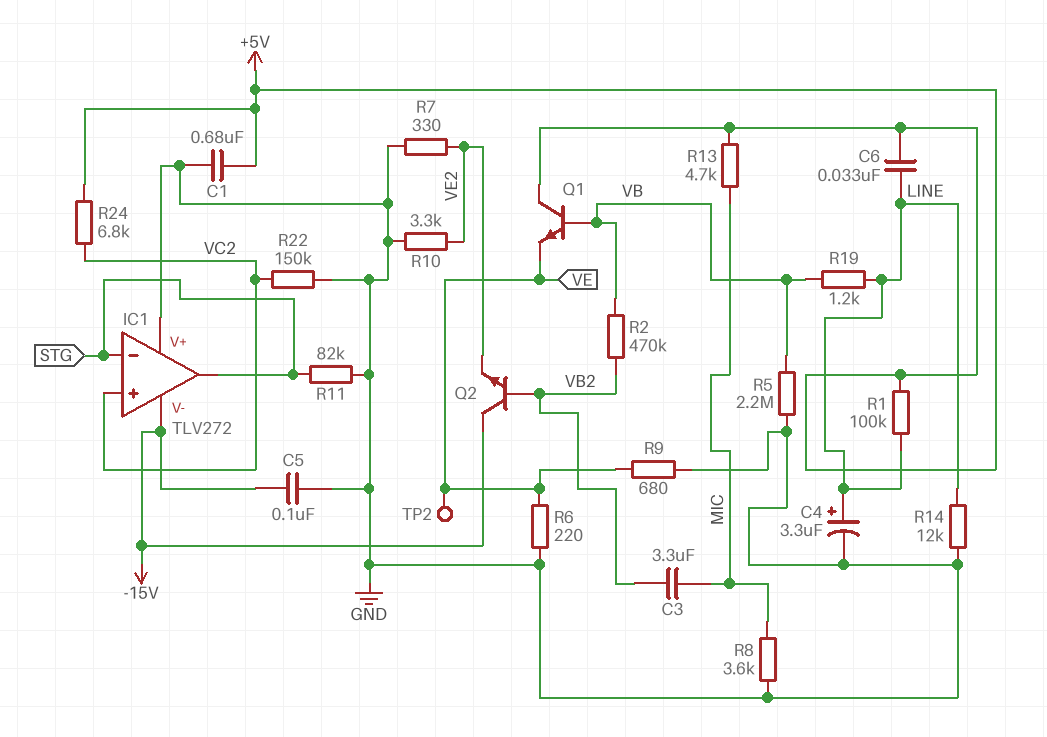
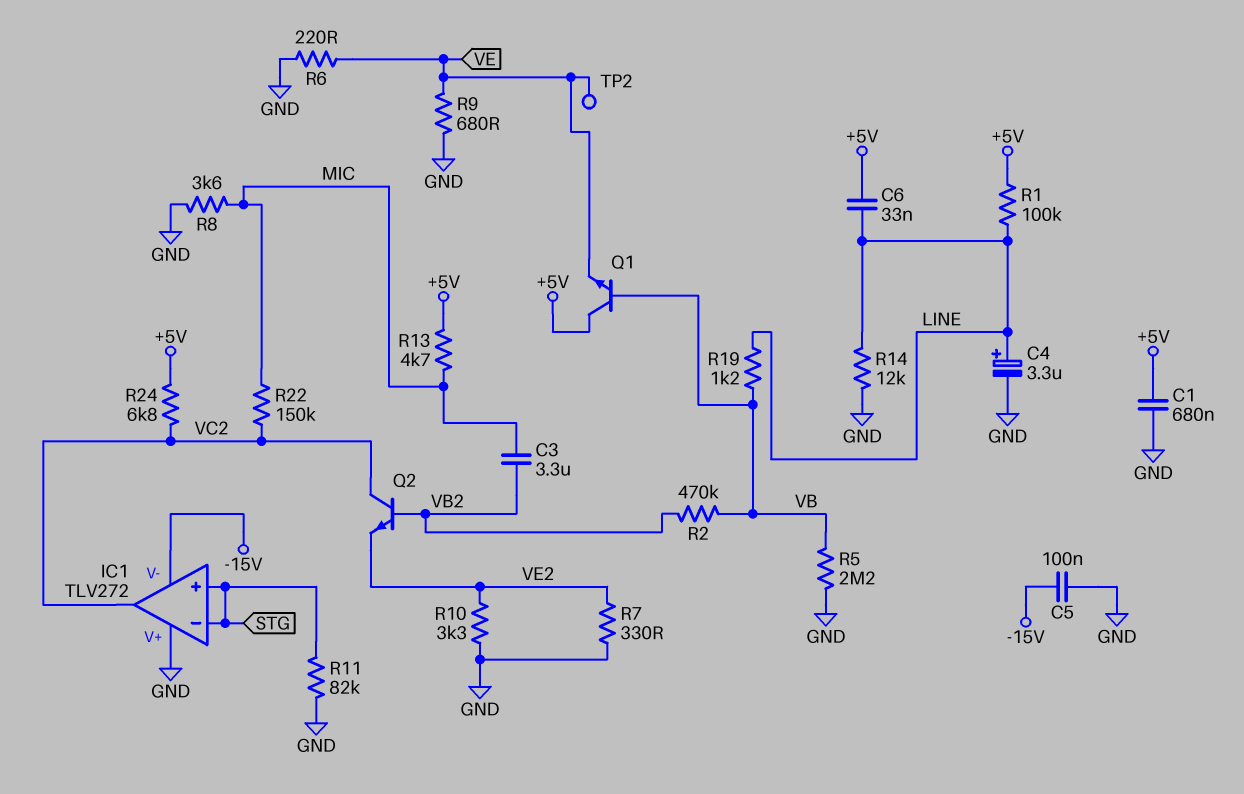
IC1 pin in+: VC2 -> STG
IC1 pin out: STG -> VC2
Q2: NPN (B VB2, C -15V, E VE2) -> NPN (B VB2, C VC2, E VE2)
R22: 150k (GND, VC2) -> 150k (MIC, VC2)

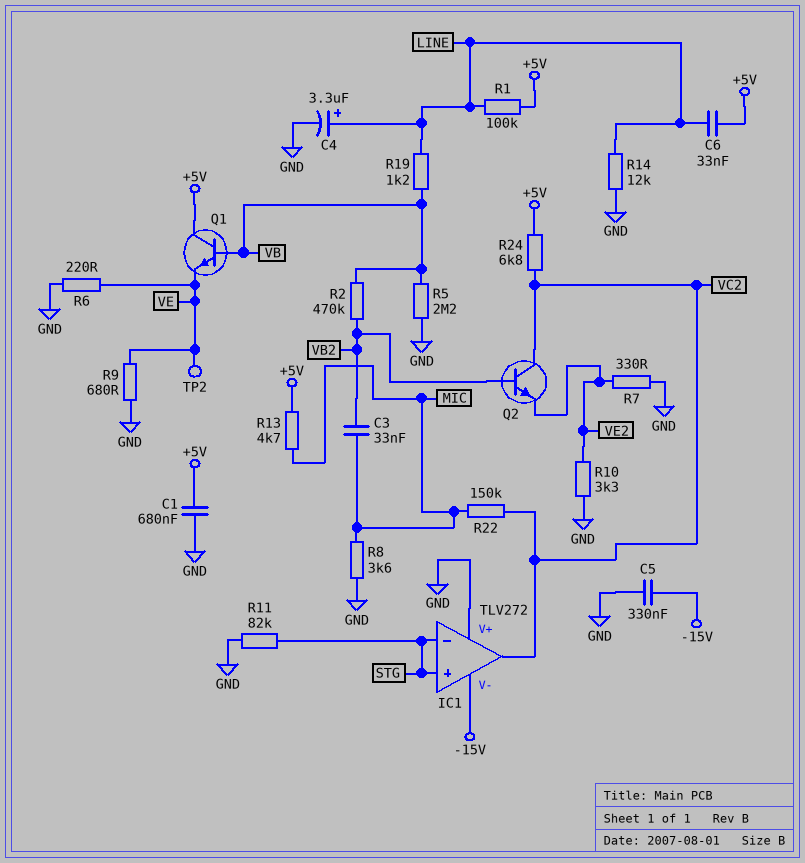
C3: 3.3uF (MIC, VB2) -> 33nF (MIC, VB2)
C5: 100nF (-15V, GND) -> 330nF (-15V, GND)

